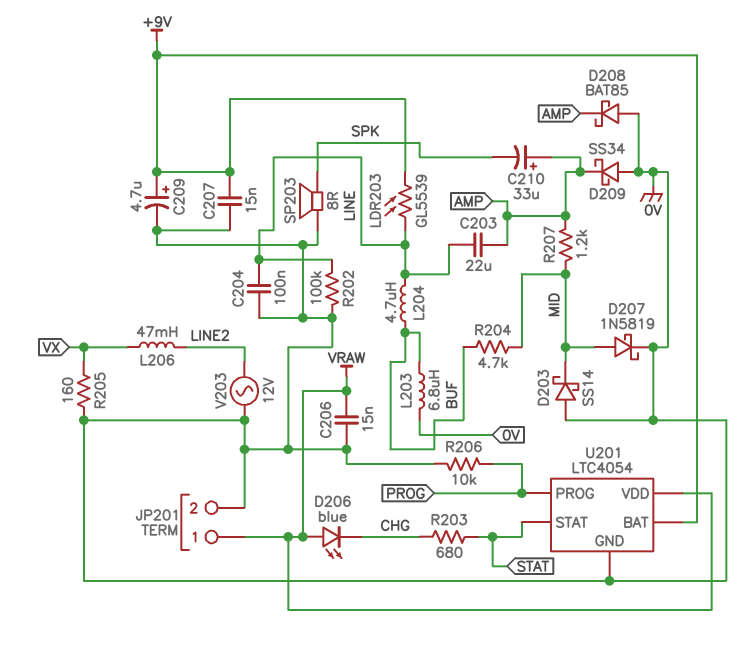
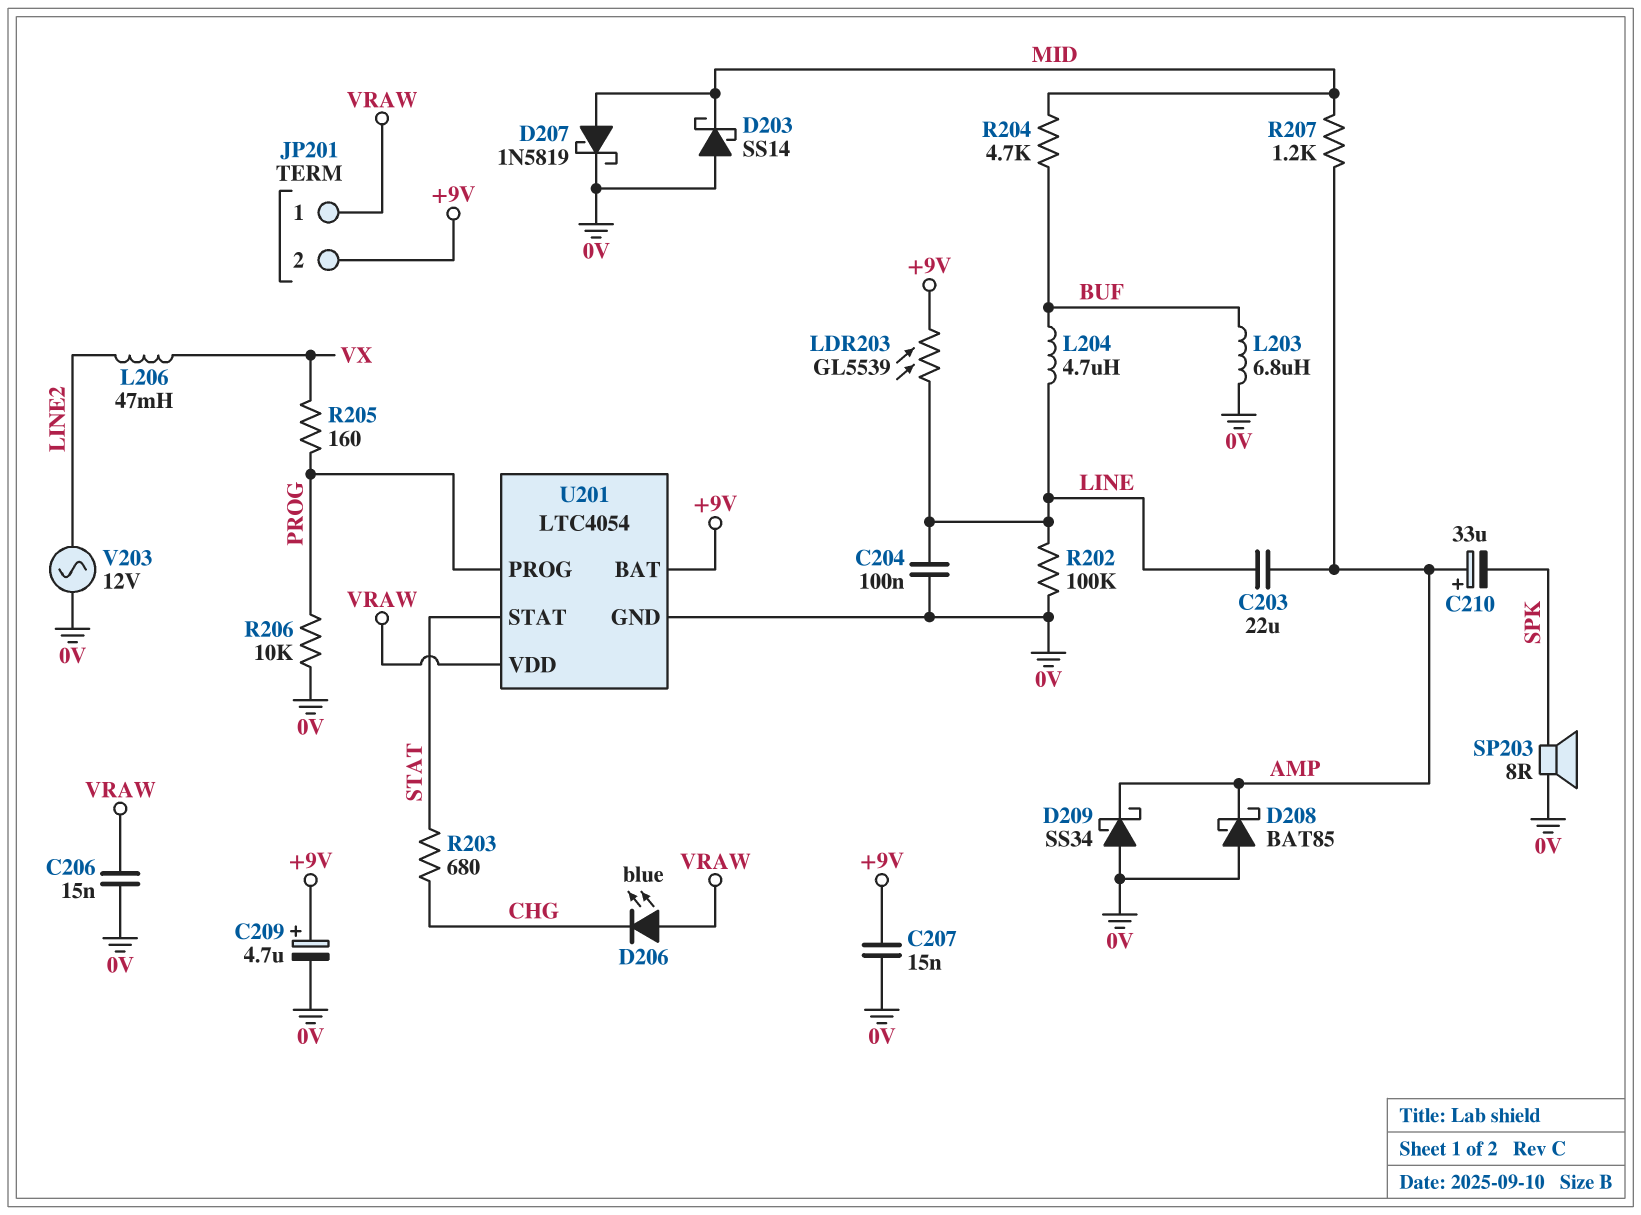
JP201 pin 2: 0V -> +9V
R205: 160 (0V, VX) -> 160 (PROG, VX)

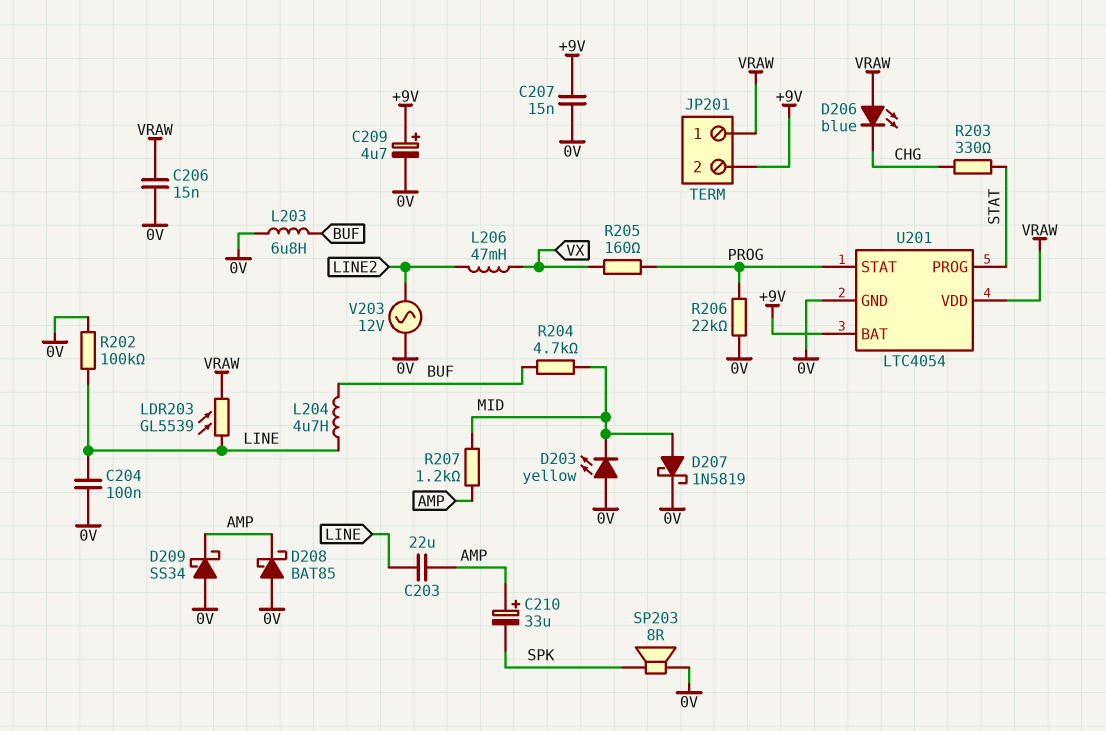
D203: schottky SS14 (A 0V, K MID) -> LED yellow (A 0V, K MID)
LDR203: GL5539 (+9V, LINE) -> GL5539 (LINE, VRAW)
R203: 680 (CHG, STAT) -> 330 (CHG, STAT)
R206: 10k (0V, PROG) -> 22k (0V, PROG)
U201 pin PROG: PROG -> STAT
U201 pin STAT: STAT -> PROG

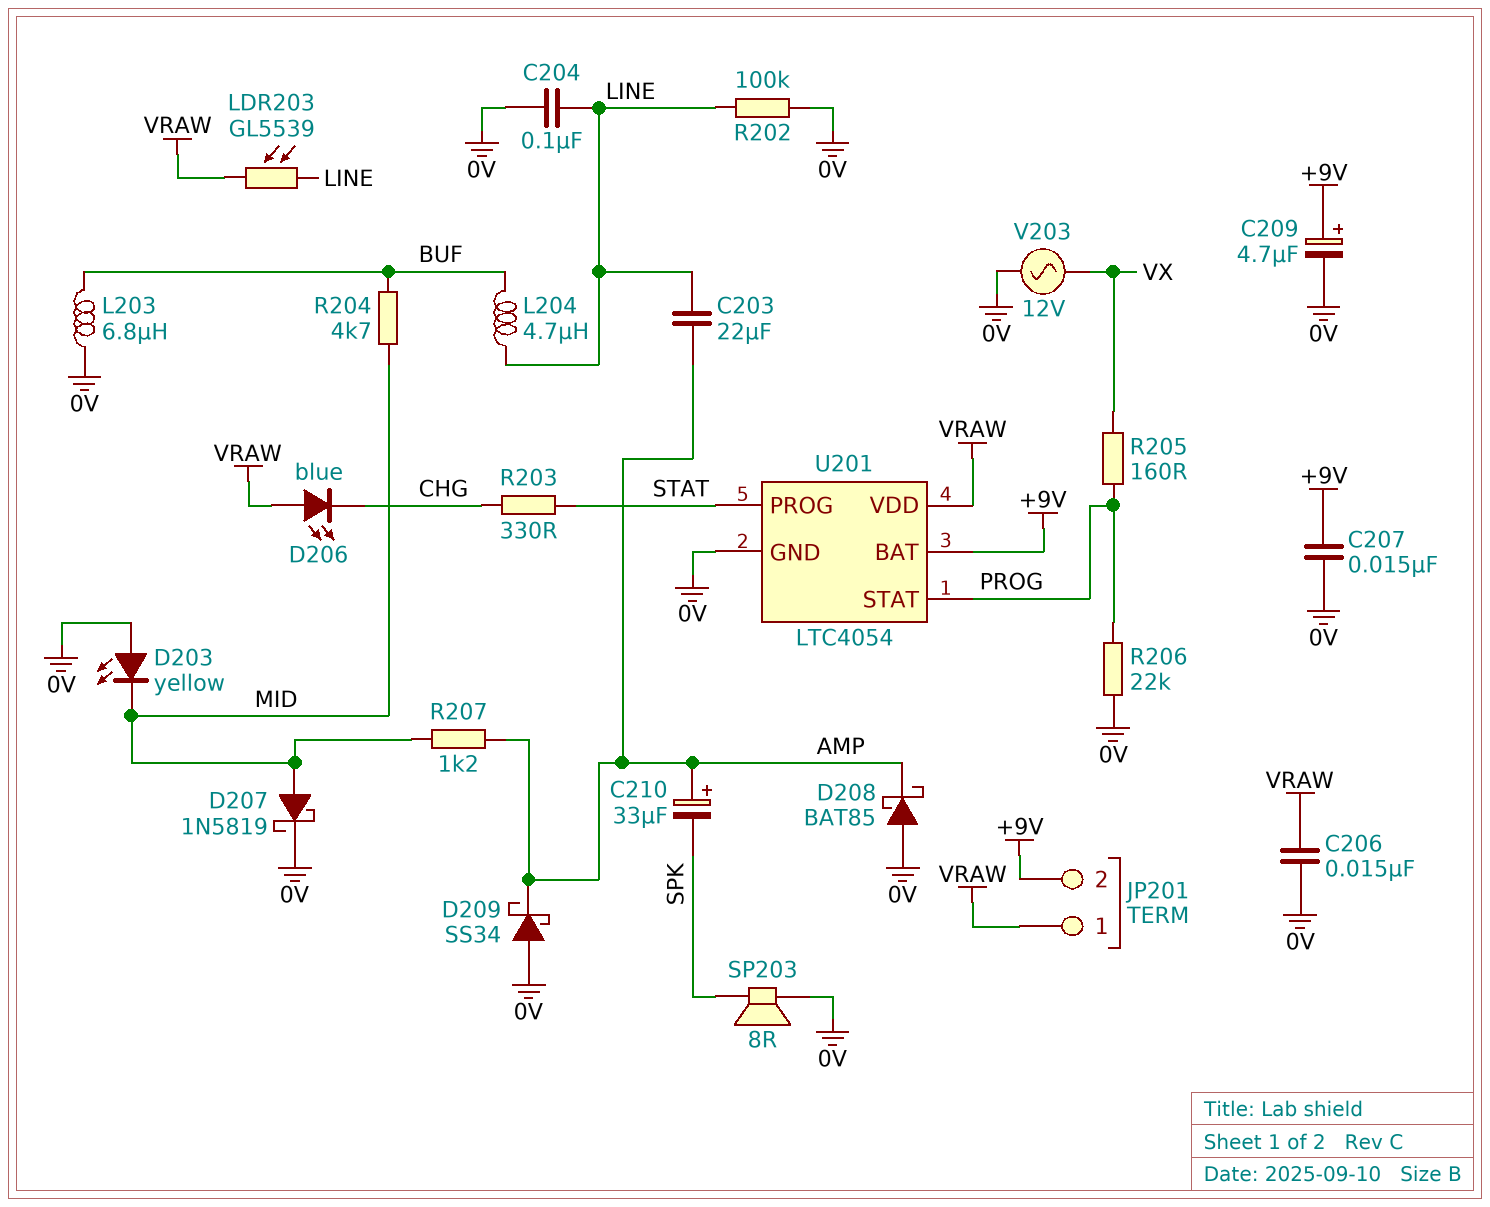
L206: 47mH (LINE2, VX) -> none
V203: AC 12V (0V, LINE2) -> AC 12V (0V, VX)

